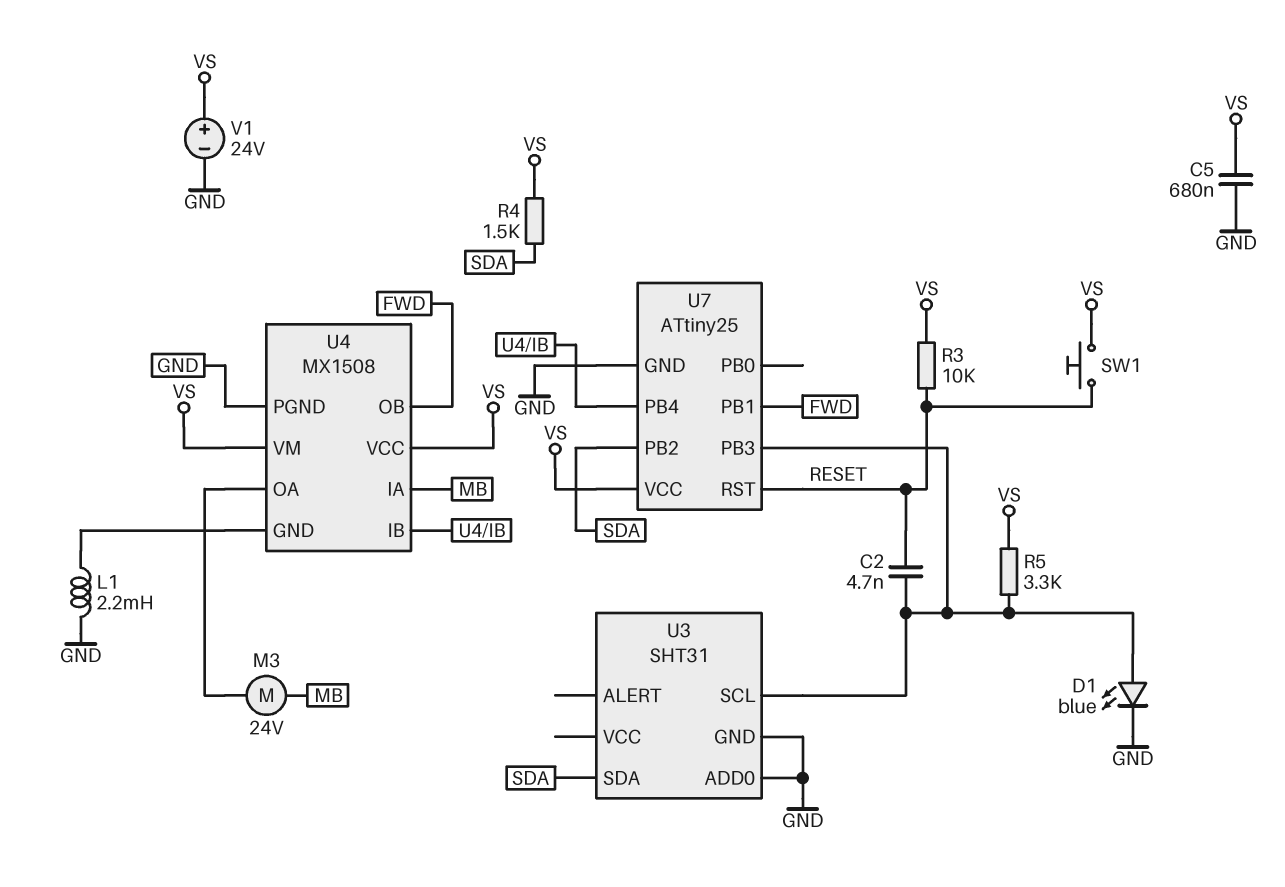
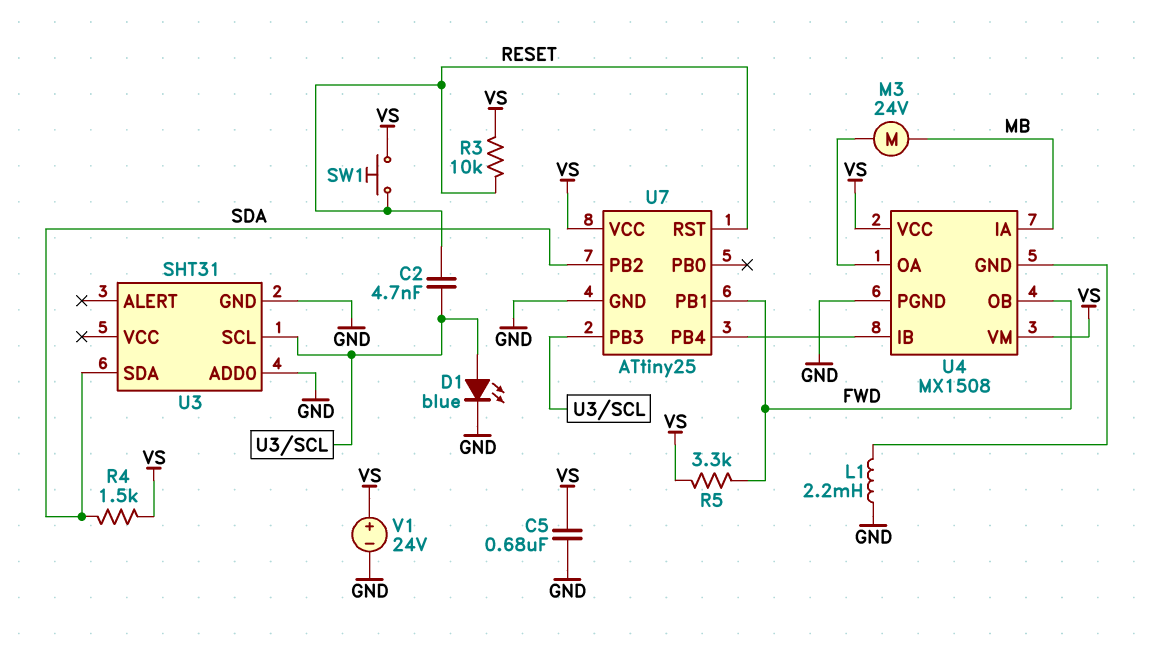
R5: 3.3k (U3/SCL, VS) -> 3.3k (FWD, VS)

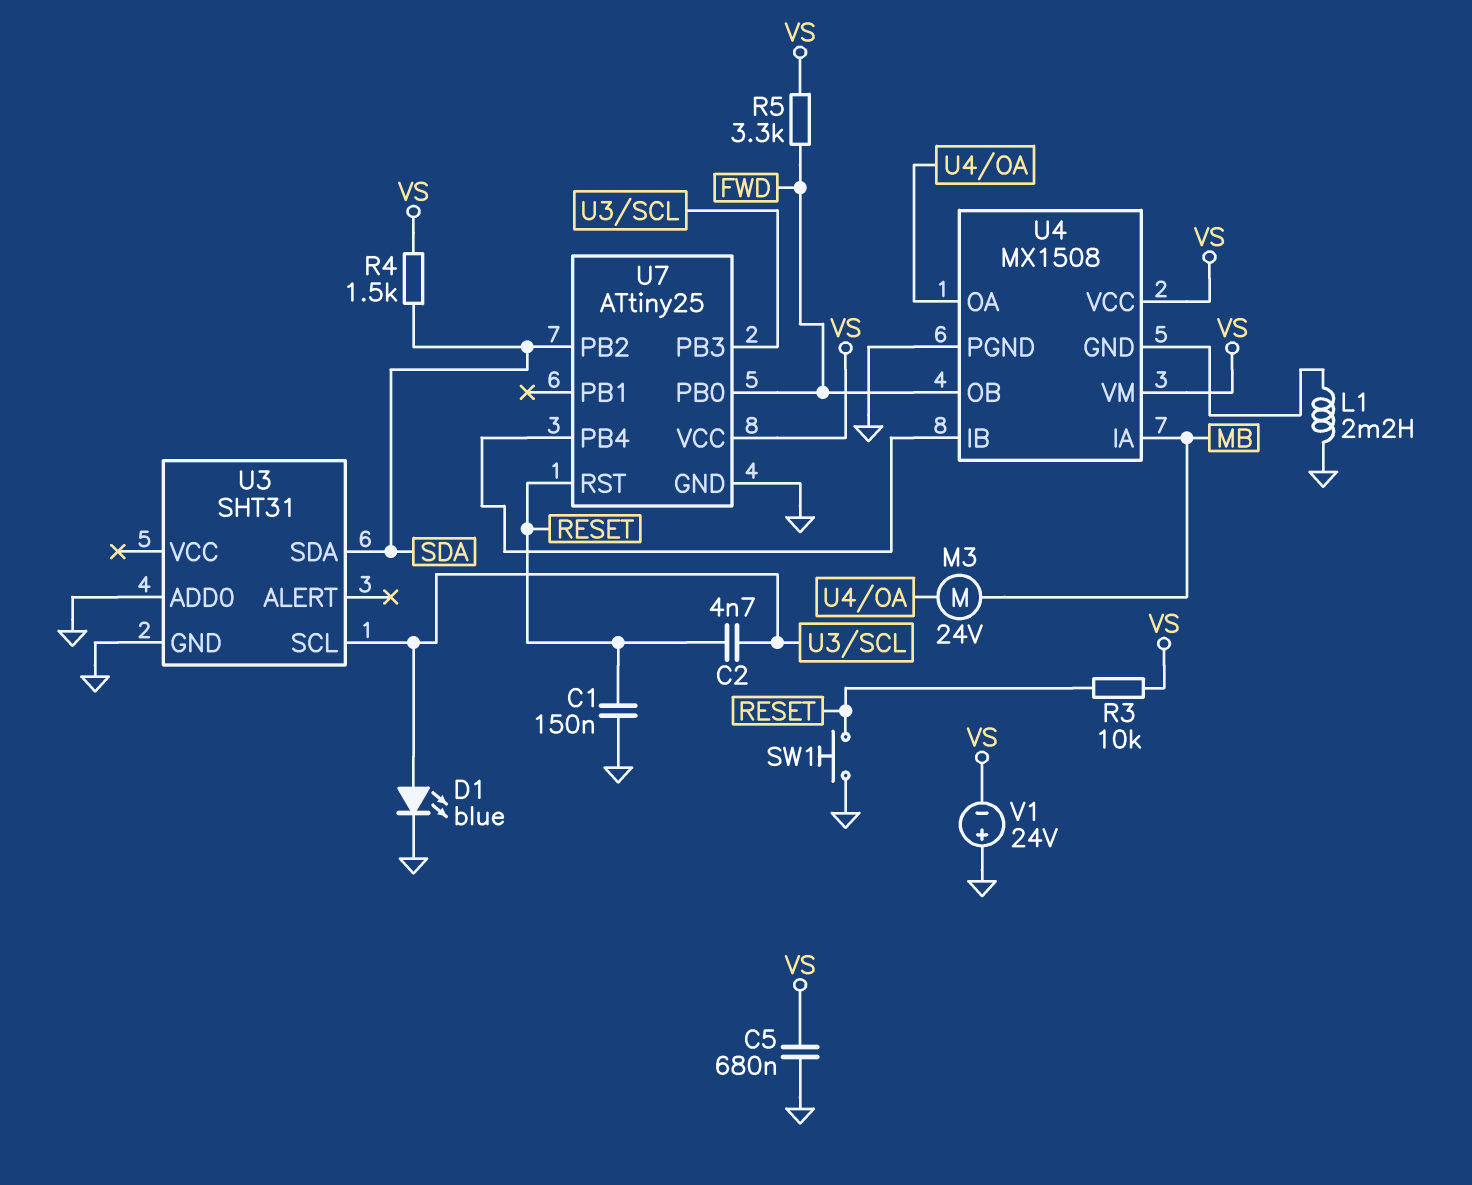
C1: none -> 150nF (GND, RESET)
SW1: button (RESET, VS) -> button (GND, RESET)
U7 pin PB0: none -> FWD
U7 pin PB1: FWD -> none
V1: 24V (plus VS, minus GND) -> 24V (plus GND, minus VS)

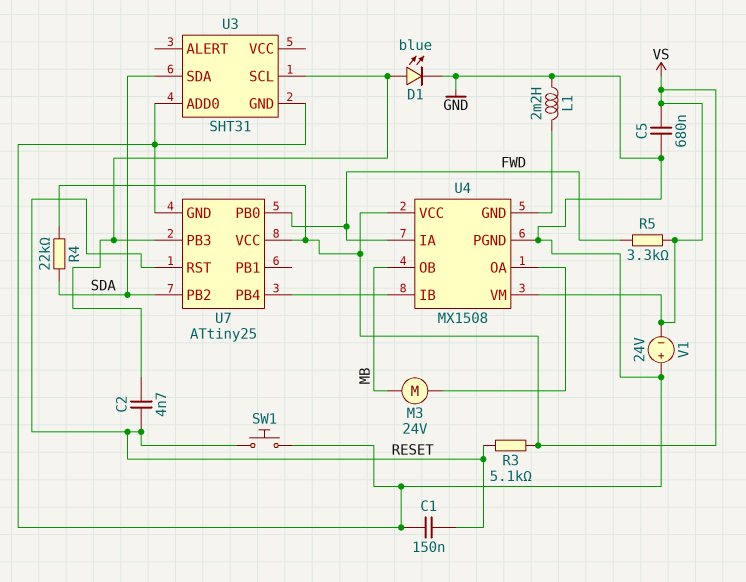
R3: 10k (RESET, VS) -> 5.1k (RESET, VS)
R4: 1.5k (SDA, VS) -> 22k (SDA, VS)
U4 pin IA: MB -> FWD
U4 pin OB: FWD -> MB

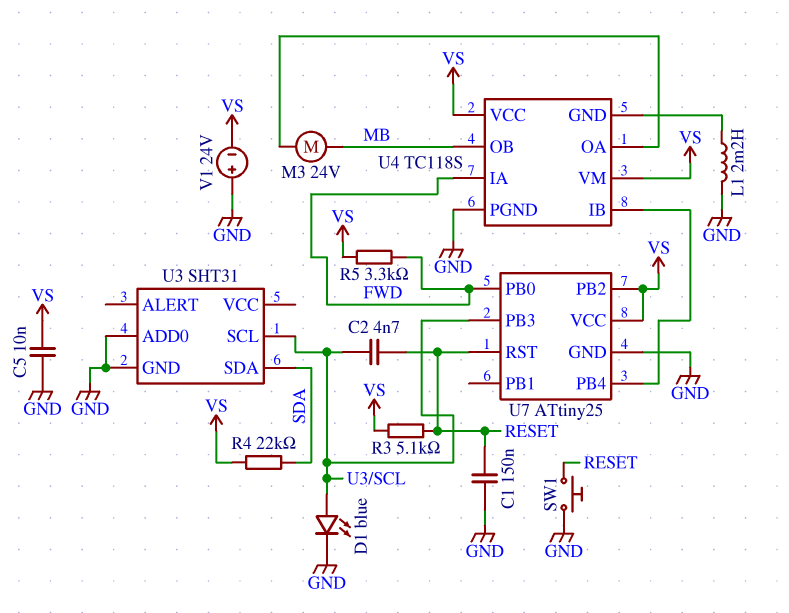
C5: 680nF (GND, VS) -> 10nF (GND, VS)
U4: MX1508 -> TC118S
U7 pin PB2: SDA -> VS

